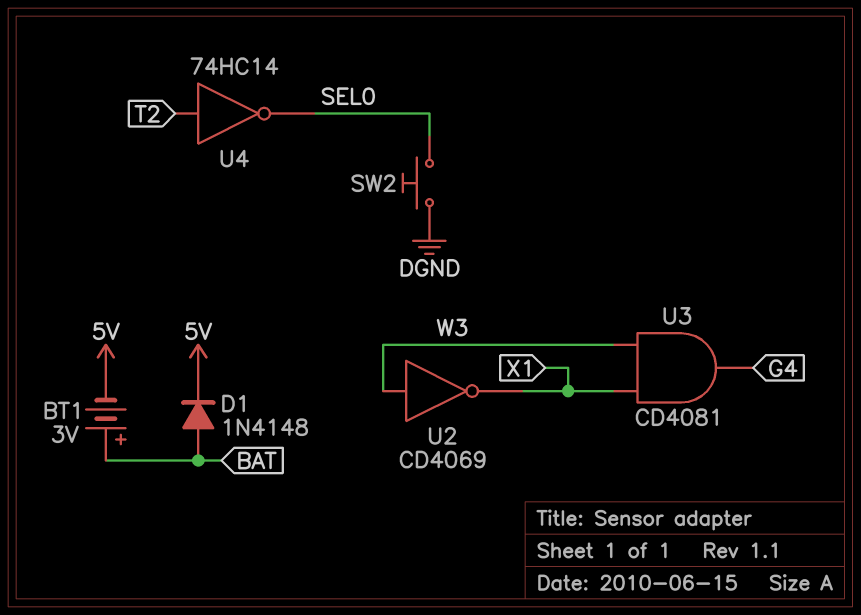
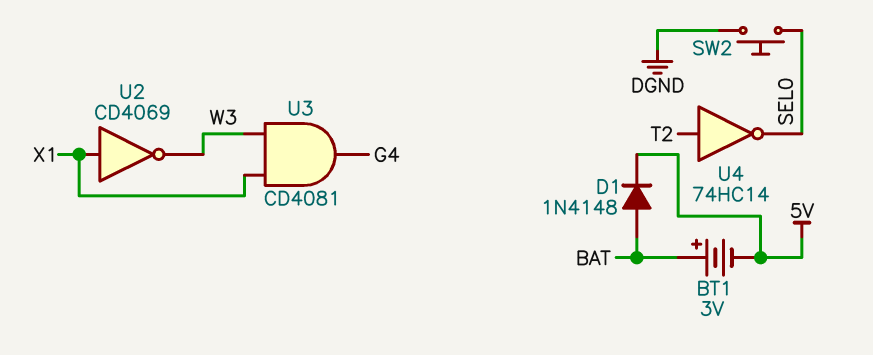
U2: NOT CD4069 (in W3, out X1) -> NOT CD4069 (in X1, out W3)

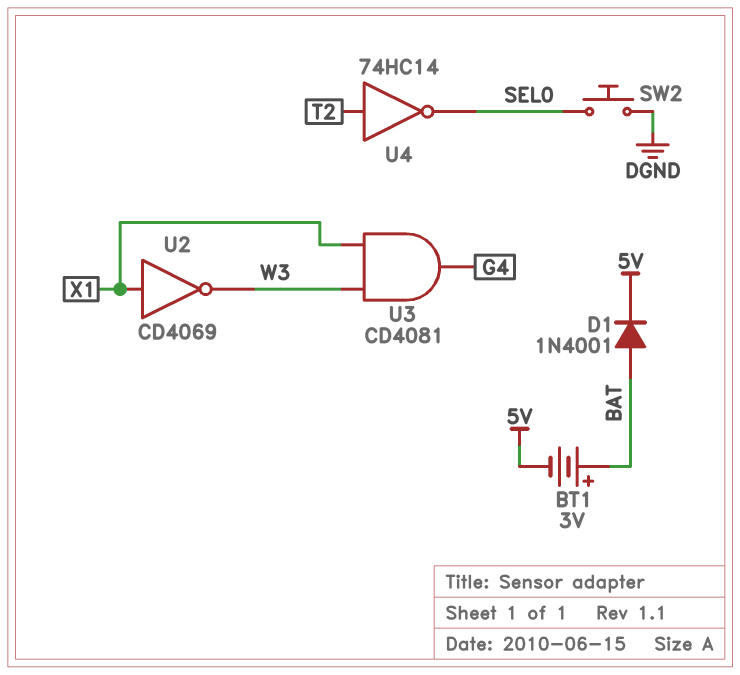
D1: diode 1N4148 (A BAT, K 5V) -> diode 1N4001 (A BAT, K 5V)

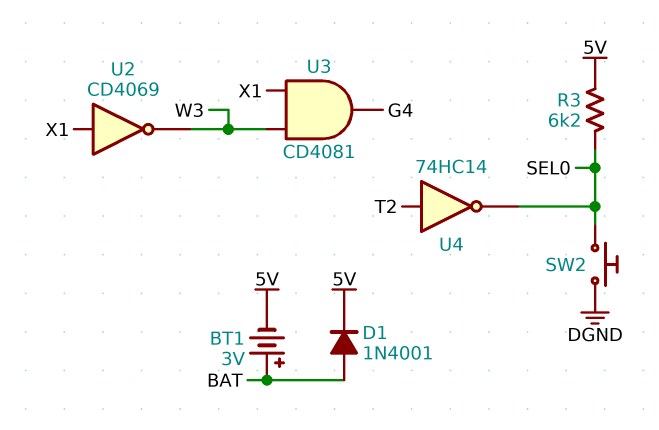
R3: none -> 6.2k (5V, SEL0)

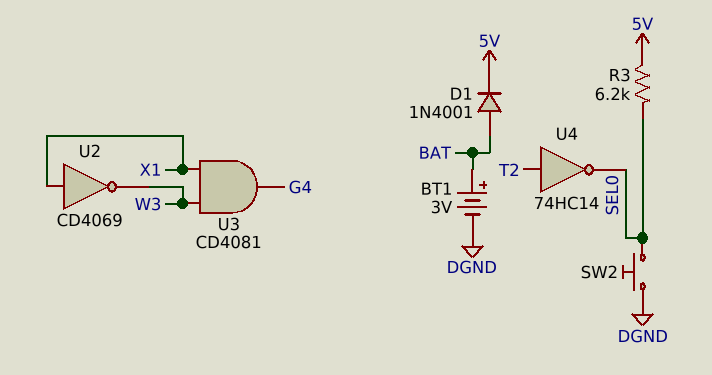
BT1: 3V (plus BAT, minus 5V) -> 3V (plus BAT, minus DGND)

